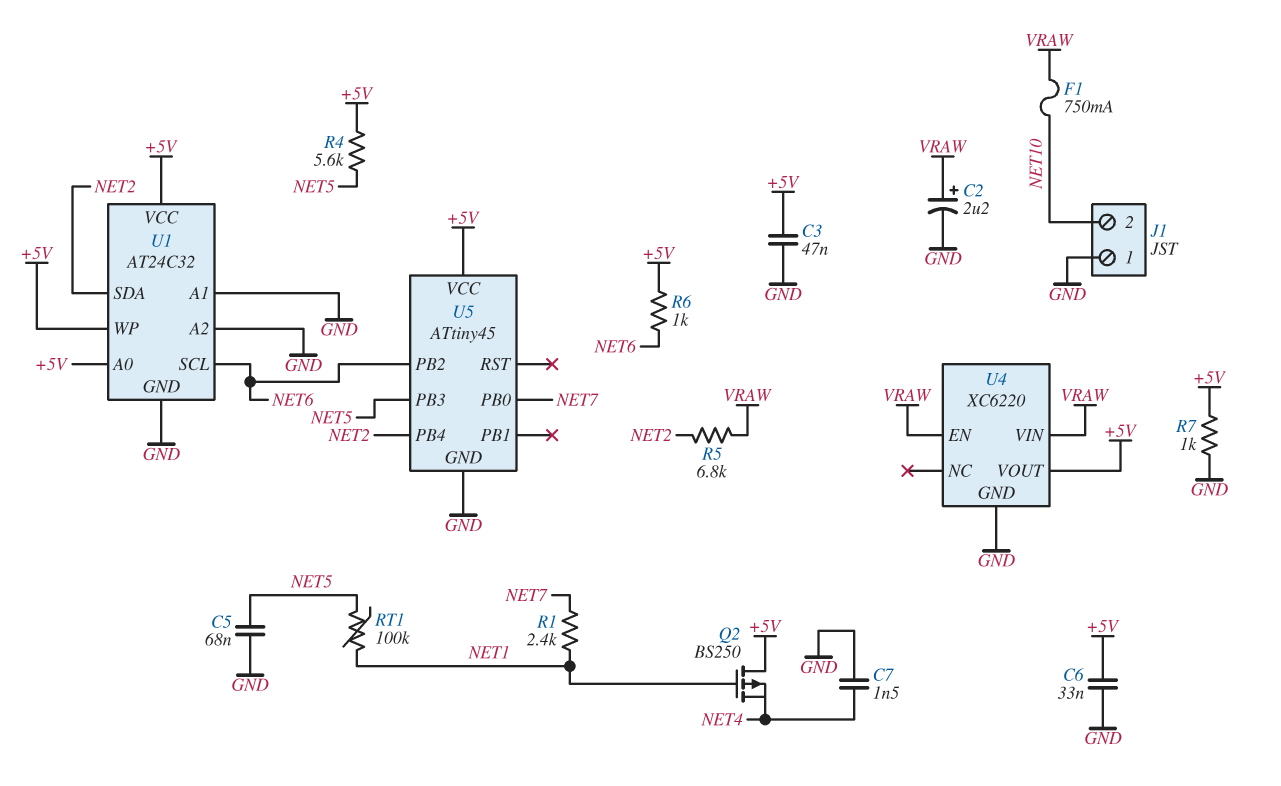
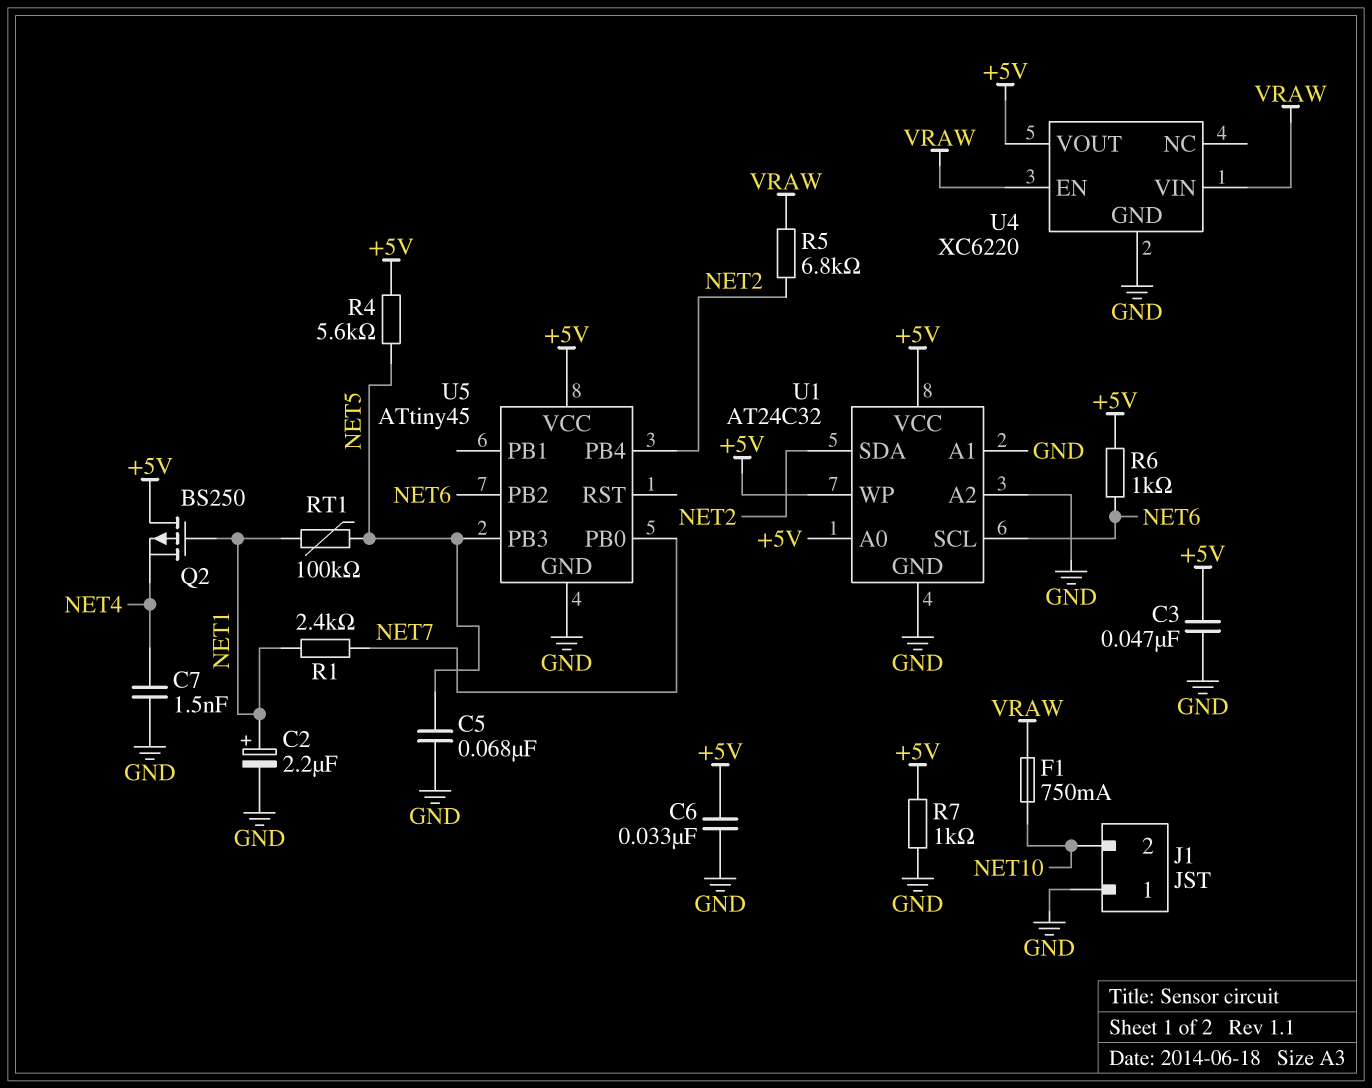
C2: 2.2uF (plus VRAW, minus GND) -> 2.2uF (plus NET1, minus GND)

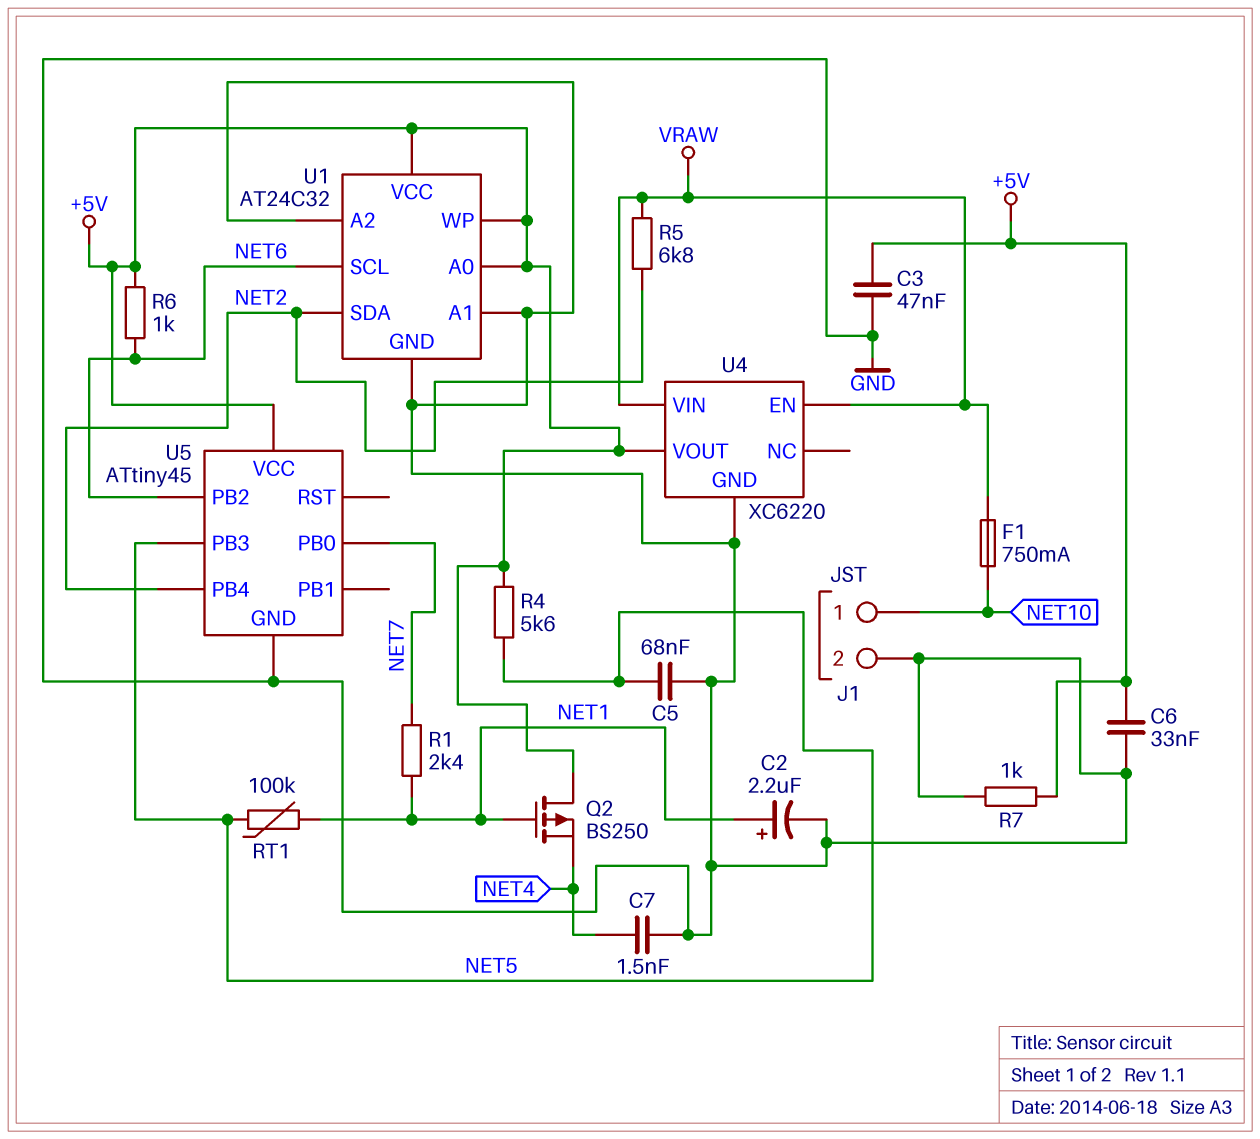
J1 pin 1: GND -> NET10
J1 pin 2: NET10 -> GND

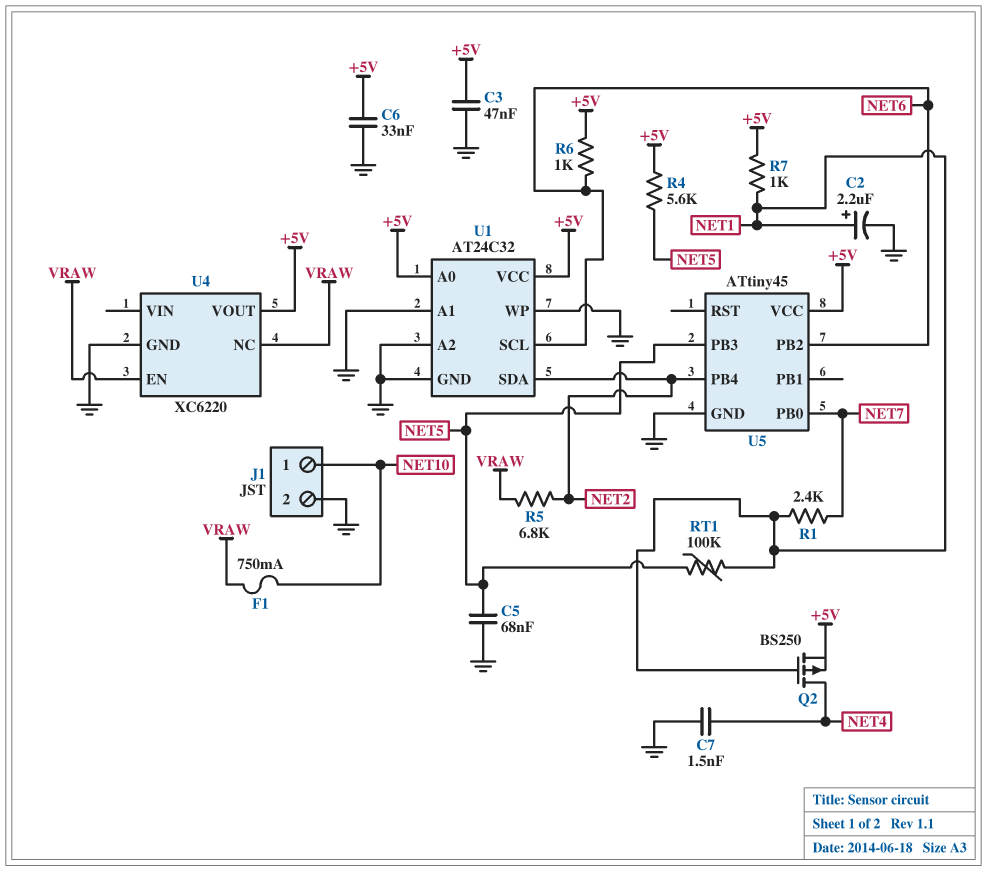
Q2: PMOS BS250 (G NET1, D +5V, S NET4) -> PMOS BS250 (G NET1, D NET4, S +5V)
R7: 1k (+5V, GND) -> 1k (+5V, NET1)
U1 pin WP: +5V -> GND
U4 pin NC: none -> VRAW
U4 pin VIN: VRAW -> none

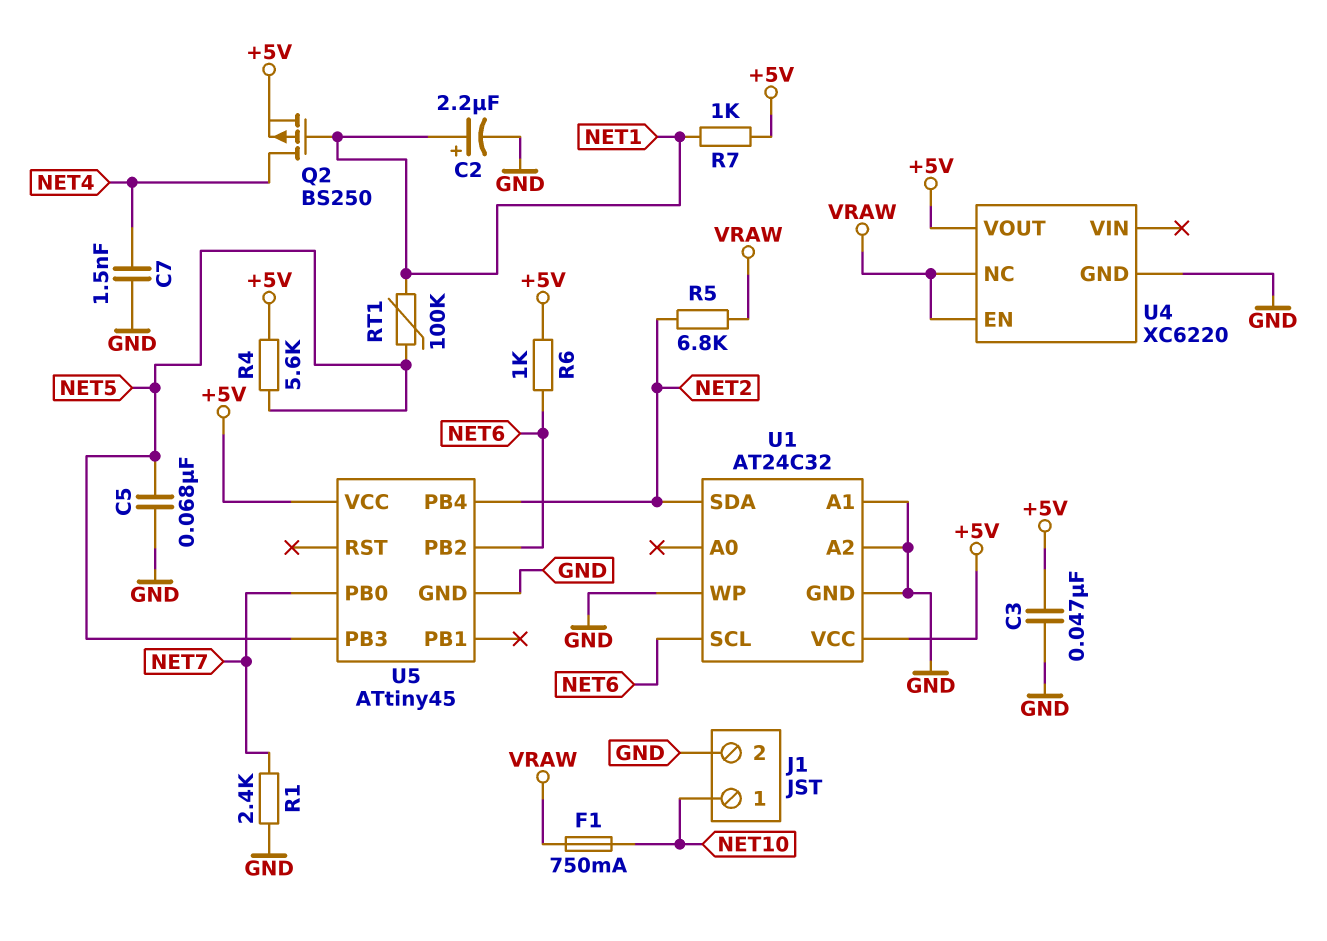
C6: 33nF (+5V, GND) -> none
R1: 2.4k (NET1, NET7) -> 2.4k (GND, NET7)
U1 pin A0: +5V -> none

